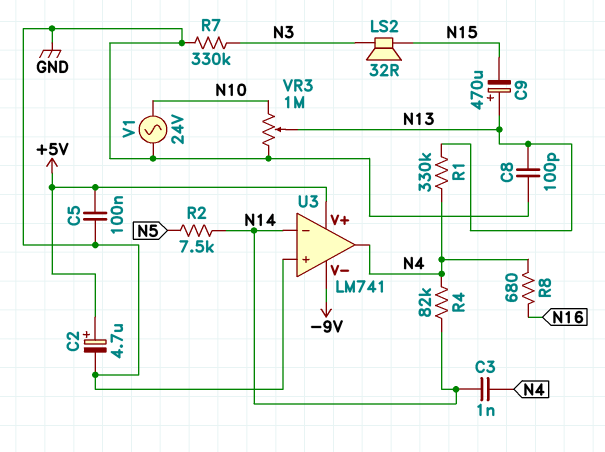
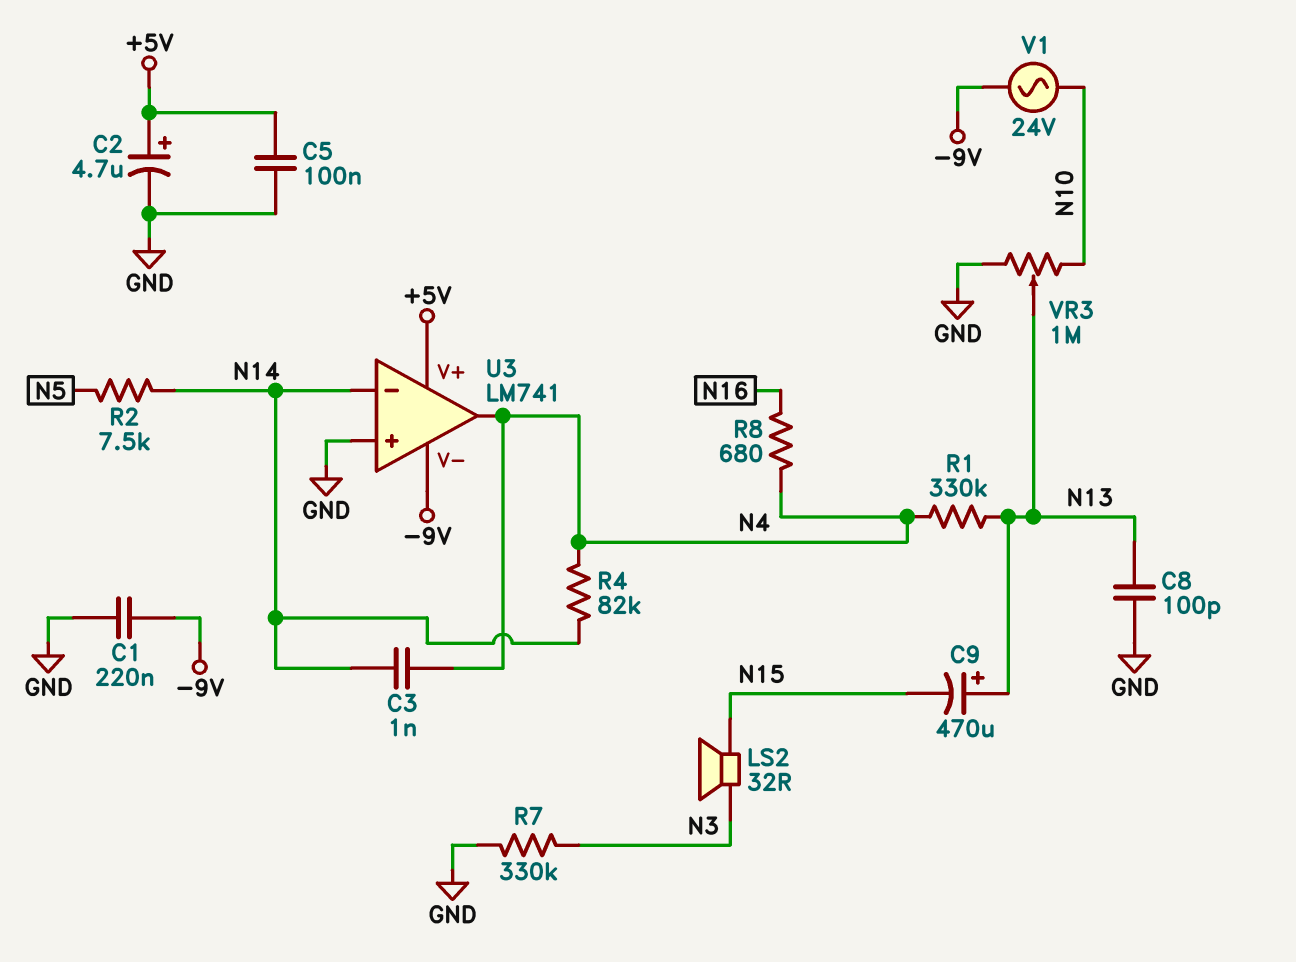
C1: none -> 220nF (-9V, GND)
V1: AC 24V (GND, N10) -> AC 24V (-9V, N10)

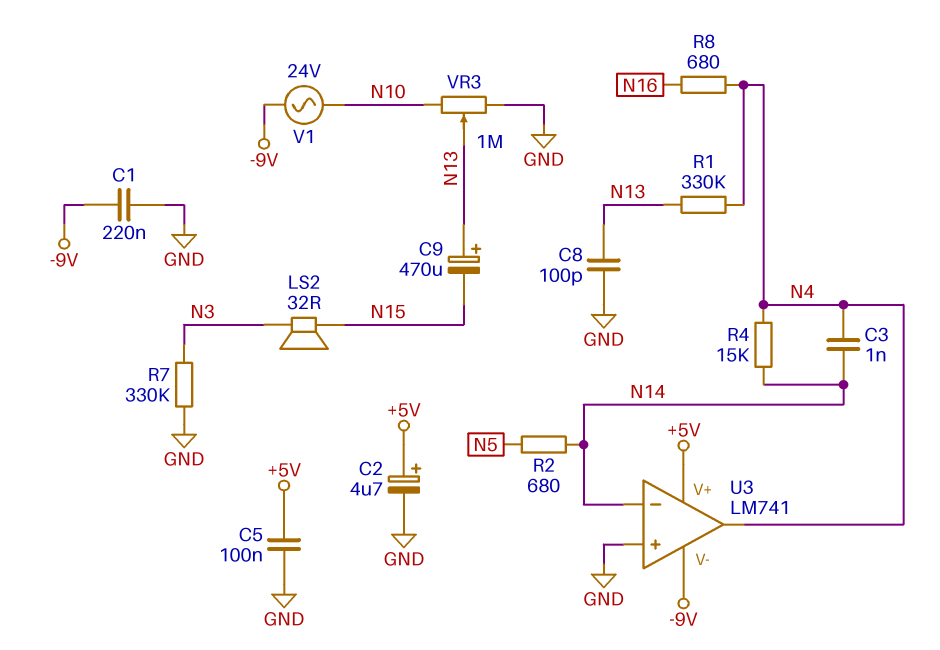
R2: 7.5k (N5, N14) -> 680 (N5, N14)
R4: 82k (N4, N14) -> 15k (N4, N14)

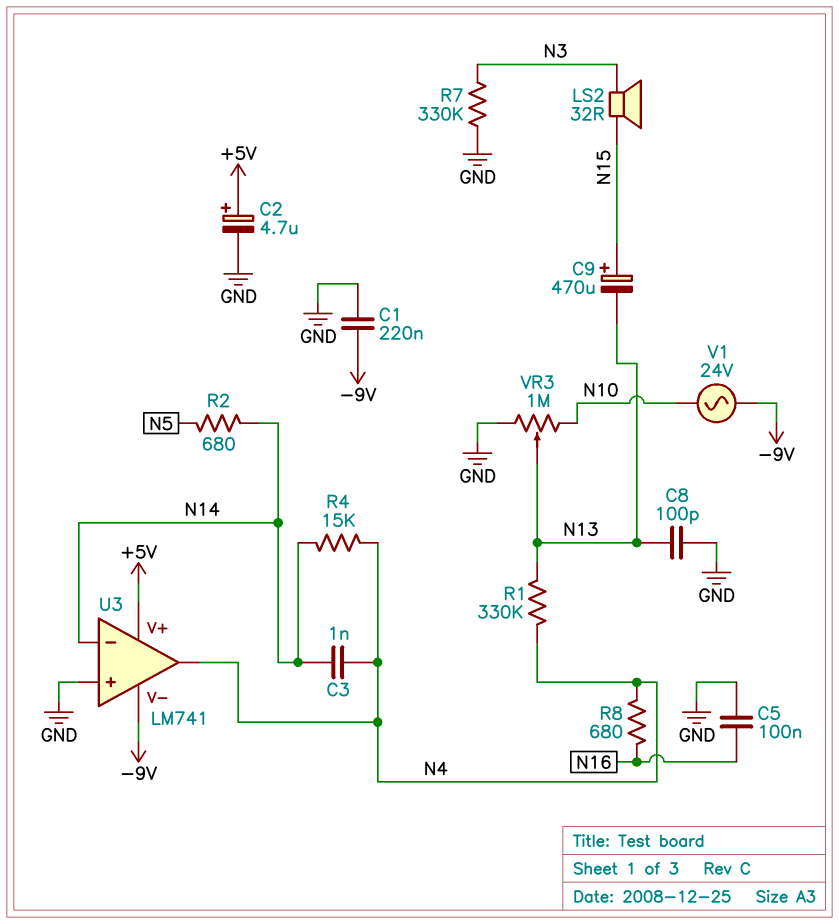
C5: 100nF (+5V, GND) -> 100nF (GND, N16)
C9: 470uF (plus N13, minus N15) -> 470uF (plus N15, minus N13)

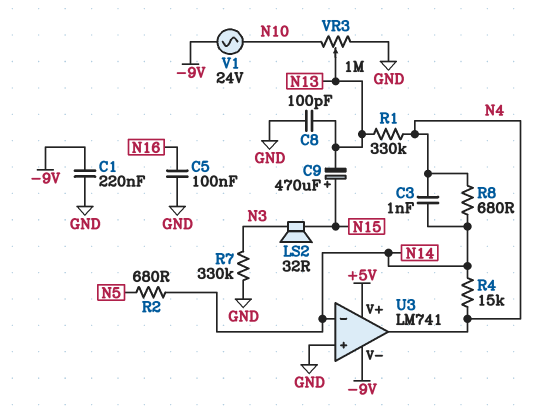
C2: 4.7uF (plus +5V, minus GND) -> none
R8: 680 (N4, N16) -> 680 (N4, N14)

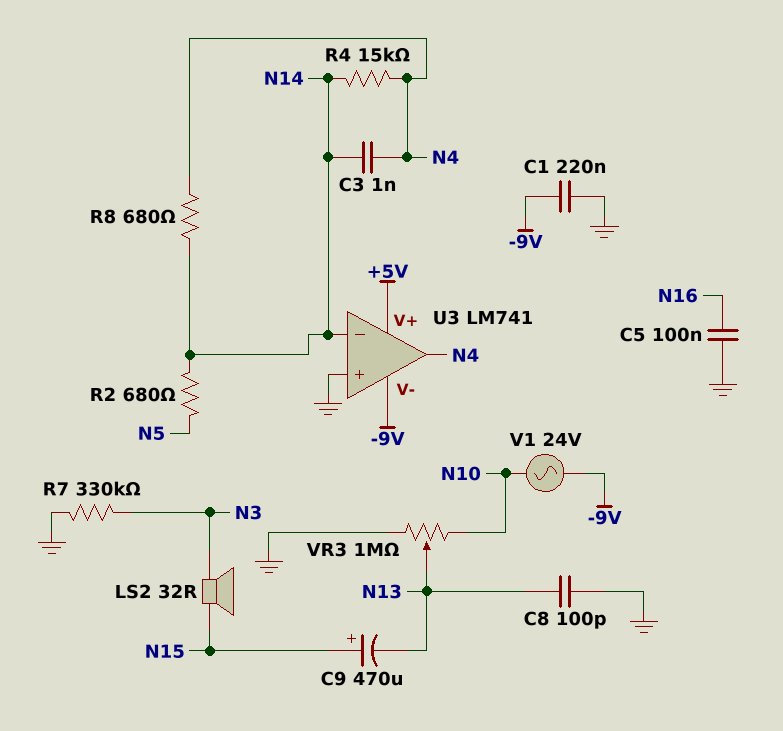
R1: 330k (N4, N13) -> none

